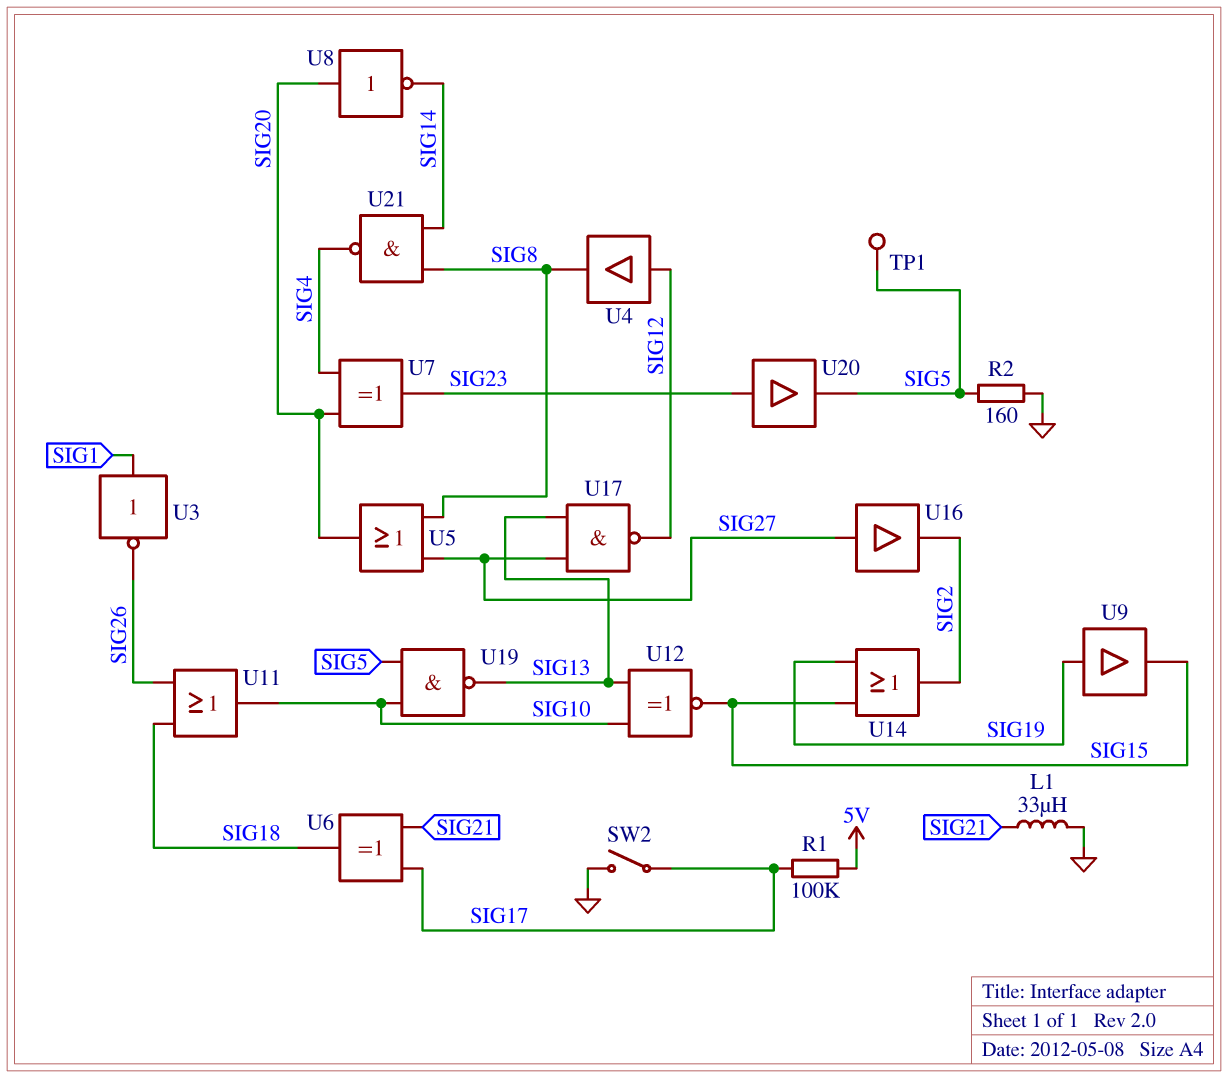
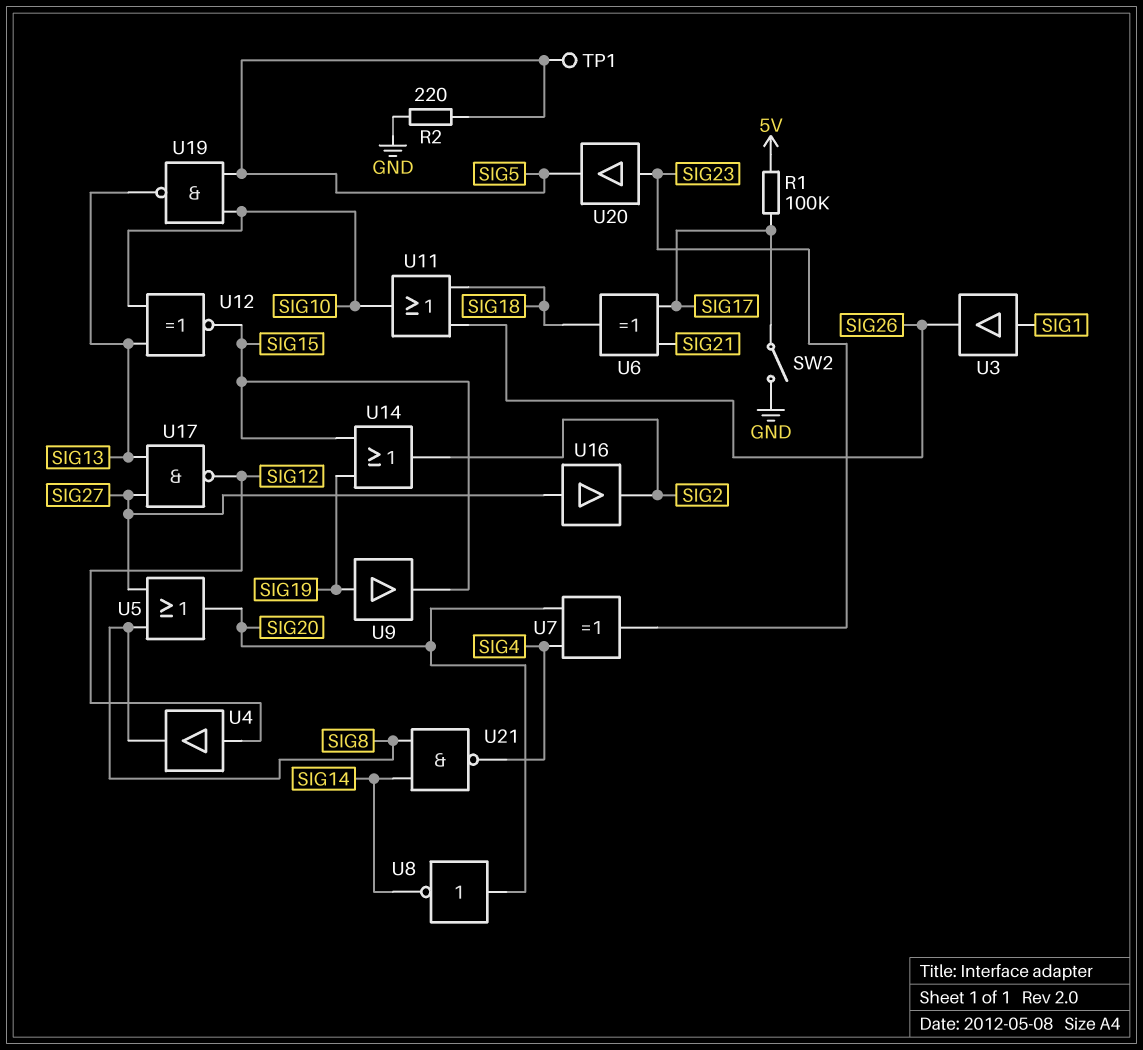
L1: 33uH (GND, SIG21) -> none
R2: 160 (GND, SIG5) -> 220 (GND, SIG5)
U3: NOT (in SIG1, out SIG26) -> buffer (in SIG1, out SIG26)

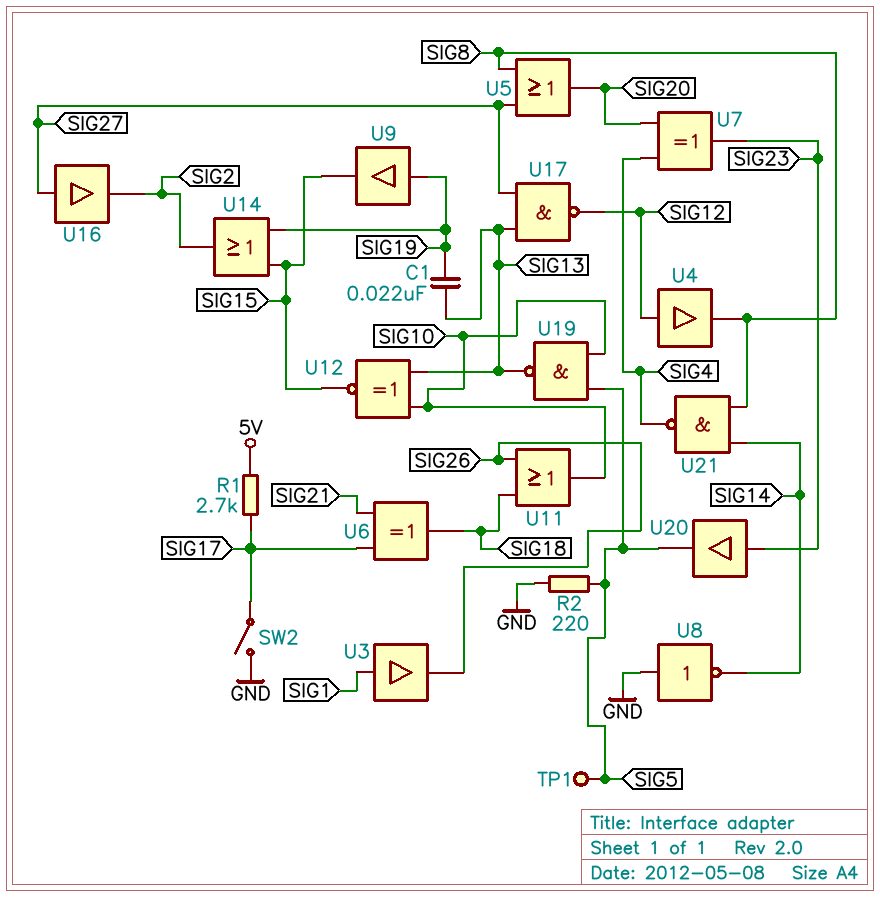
C1: none -> 22nF (SIG13, SIG19)
R1: 100k (5V, SIG17) -> 2.7k (5V, SIG17)
U8: NOT (in SIG20, out SIG14) -> NOT (in GND, out SIG14)

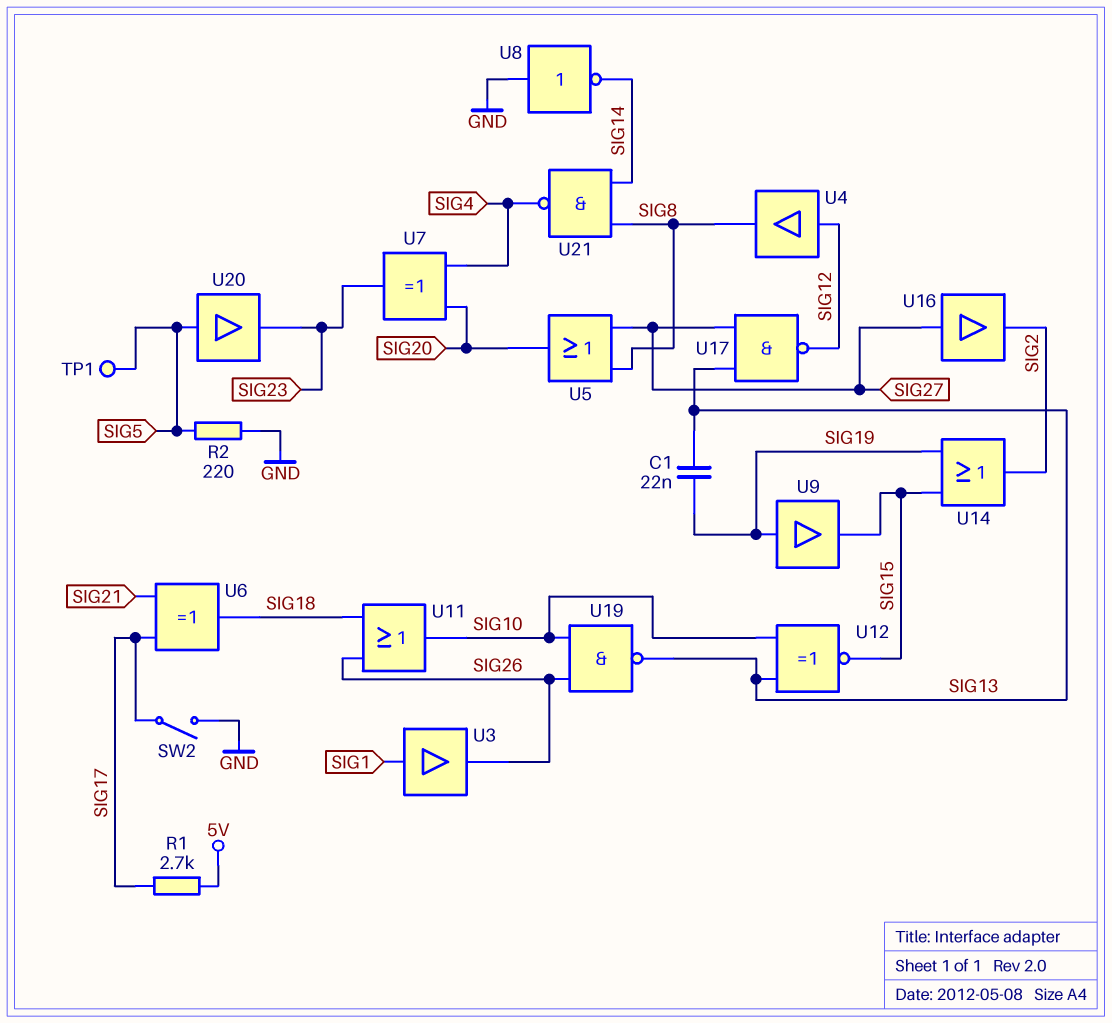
U19: NAND (in SIG5, in SIG10, out SIG13) -> NAND (in SIG10, in SIG26, out SIG13)
U20: buffer (in SIG23, out SIG5) -> buffer (in SIG5, out SIG23)

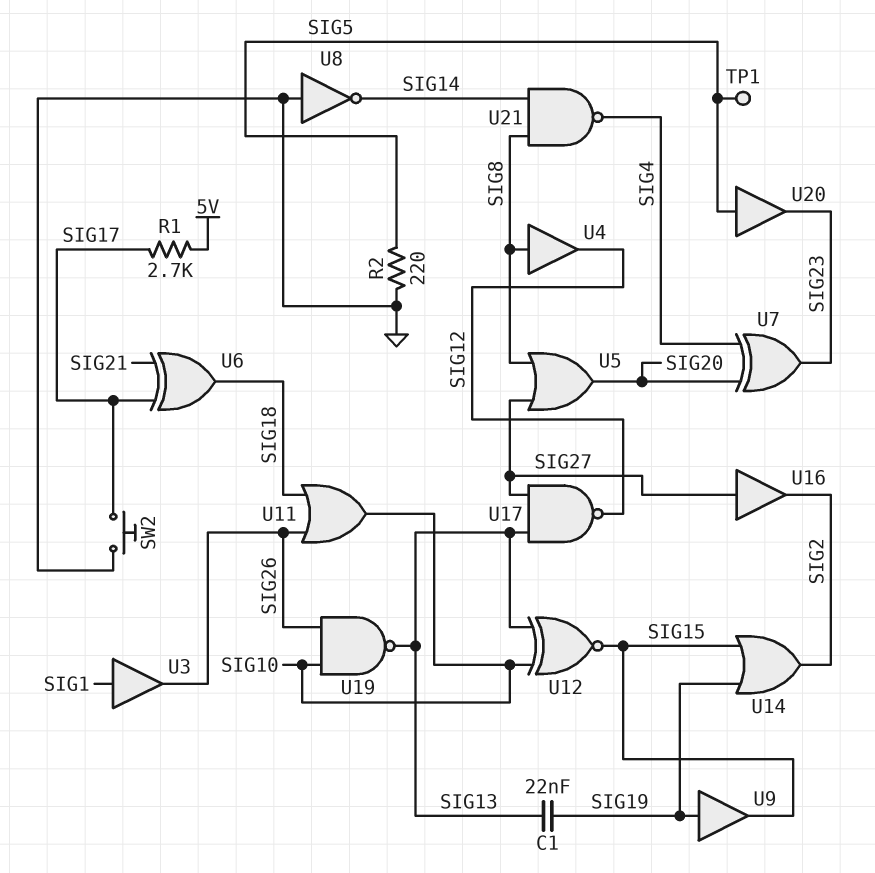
SW2: switch (GND, SIG17) -> button (GND, SIG17)
U4: buffer (in SIG12, out SIG8) -> buffer (in SIG8, out SIG12)

